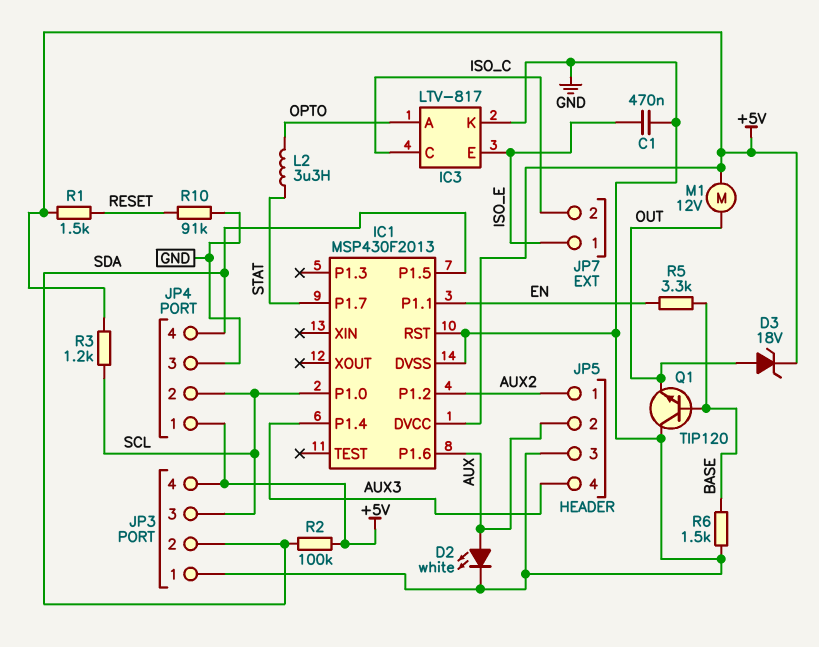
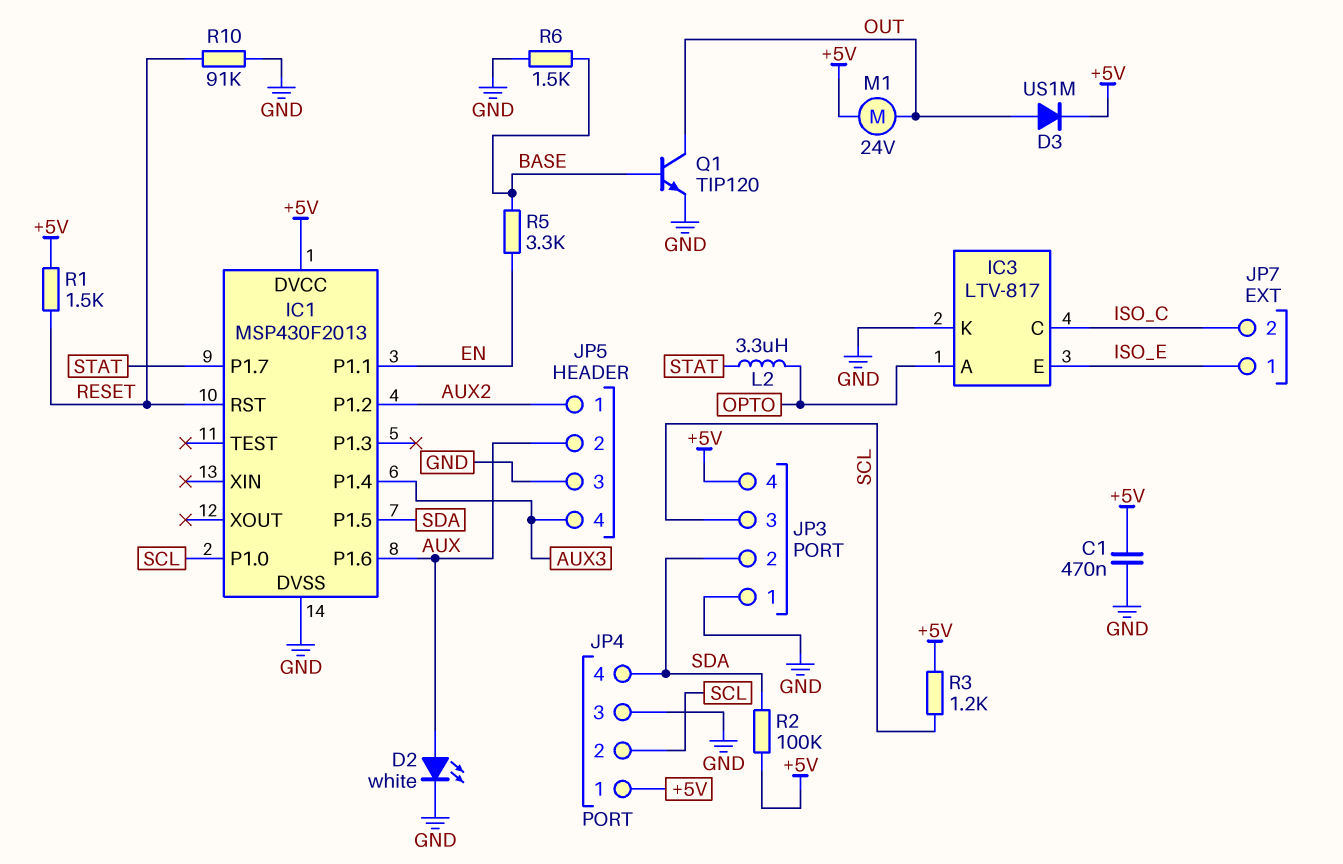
C1: 470nF (GND, ISO_E) -> 470nF (+5V, GND)
D3: zener 18V (A OUT, K +5V) -> diode US1M (A OUT, K +5V)
IC1 pin RST: GND -> RESET
M1: motor 12V (+5V, OUT) -> motor 24V (+5V, OUT)
Q1: NPN TIP120 (B BASE, C GND, E OUT) -> NPN TIP120 (B BASE, C OUT, E GND)

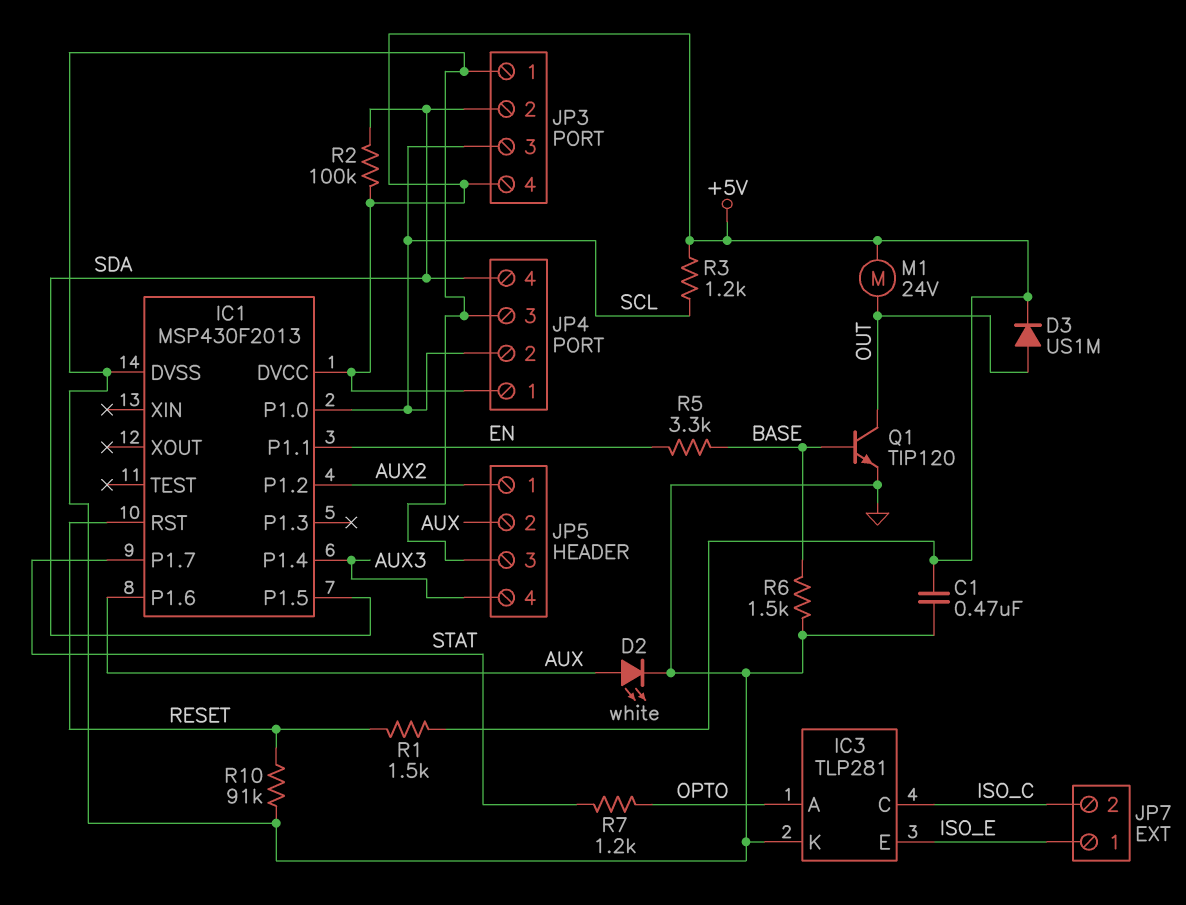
IC3: LTV-817 -> TLP281
L2: 3.3uH (OPTO, STAT) -> none
R7: none -> 1.2k (OPTO, STAT)

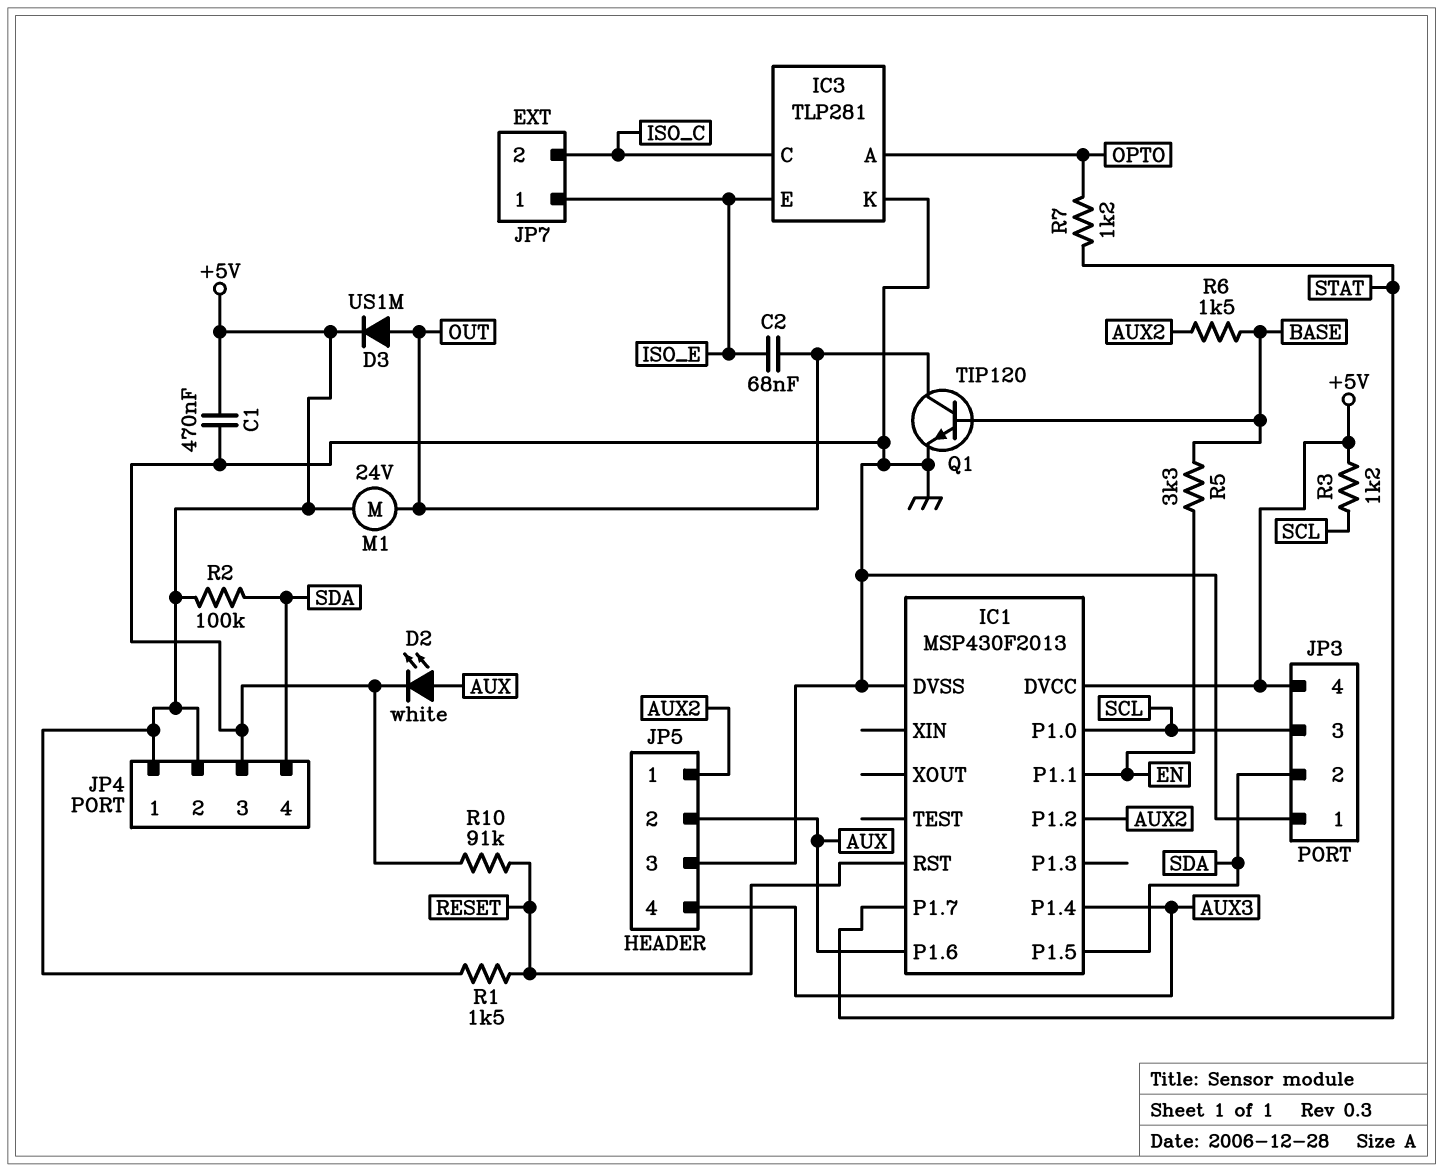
C2: none -> 68nF (ISO_E, OUT)
JP4 pin 2: SCL -> +5V
R6: 1.5k (BASE, GND) -> 1.5k (AUX2, BASE)

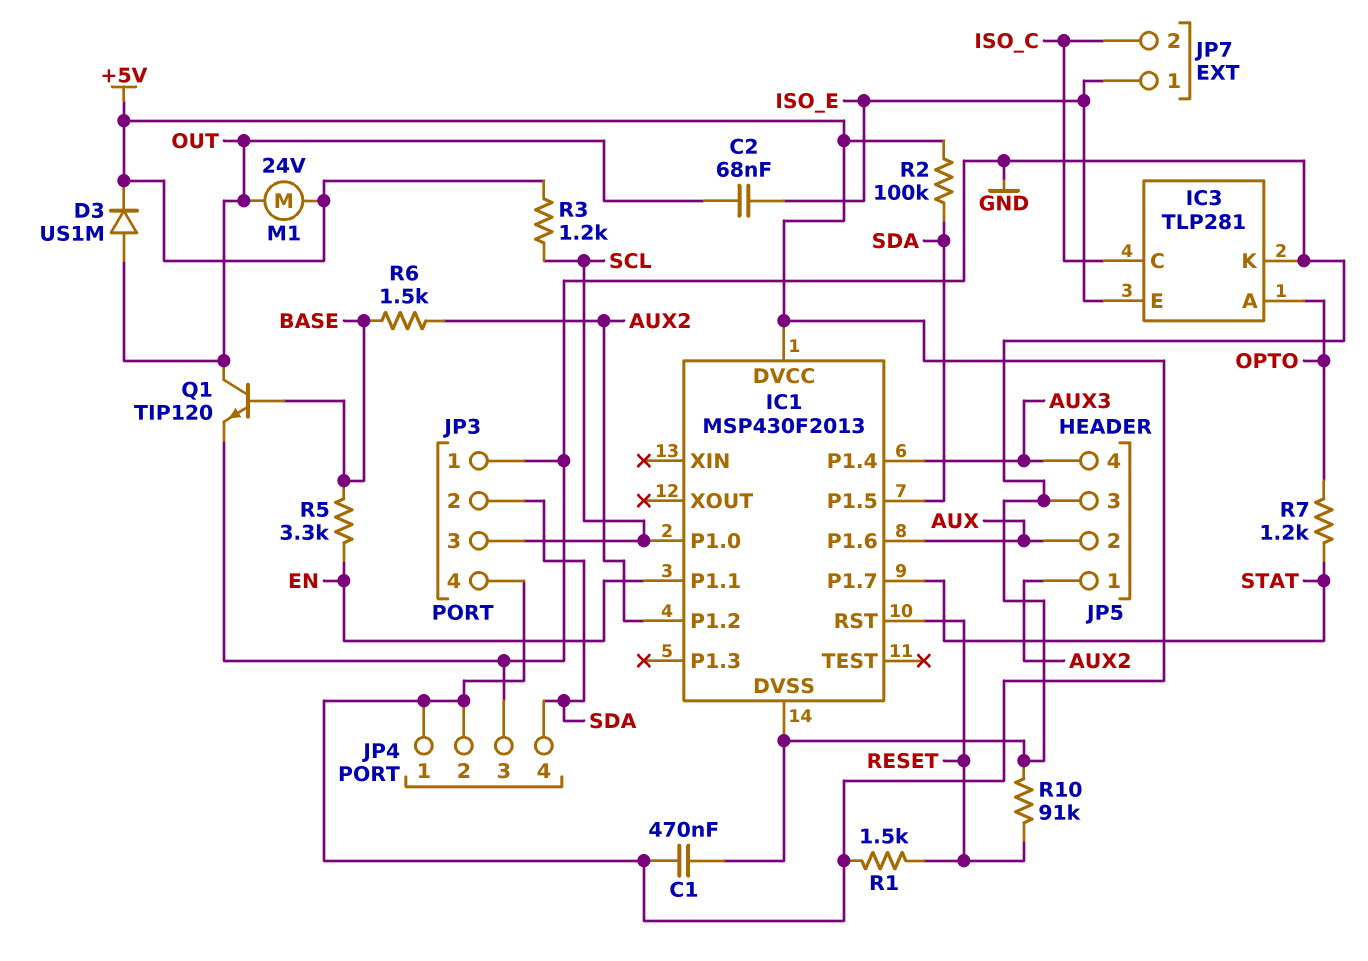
D2: LED white (A AUX, K GND) -> none

